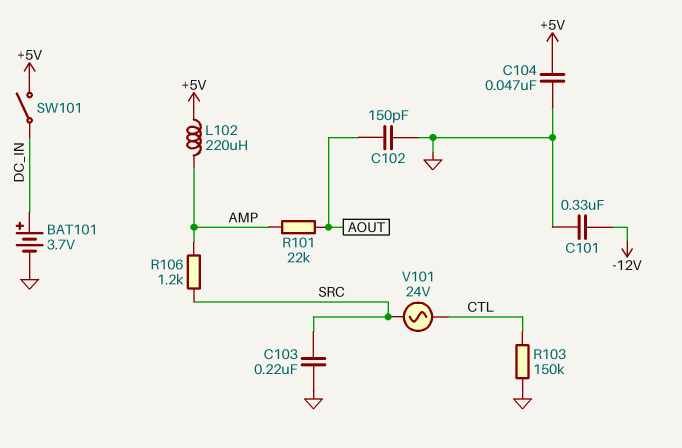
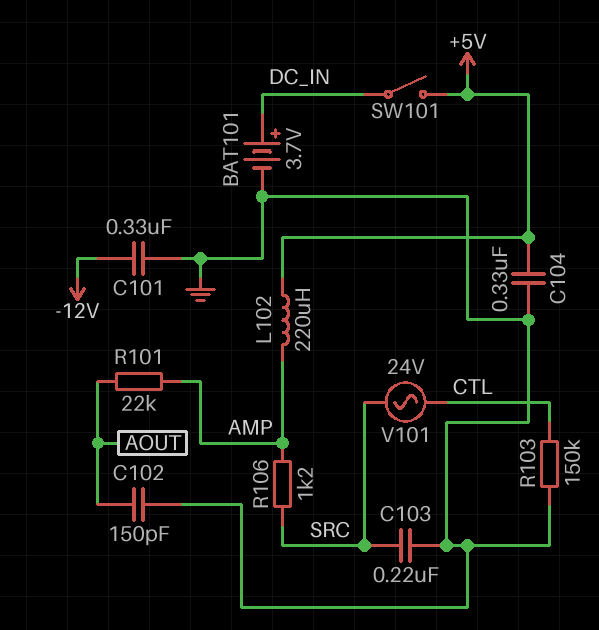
C104: 47nF (+5V, GND) -> 330nF (+5V, GND)

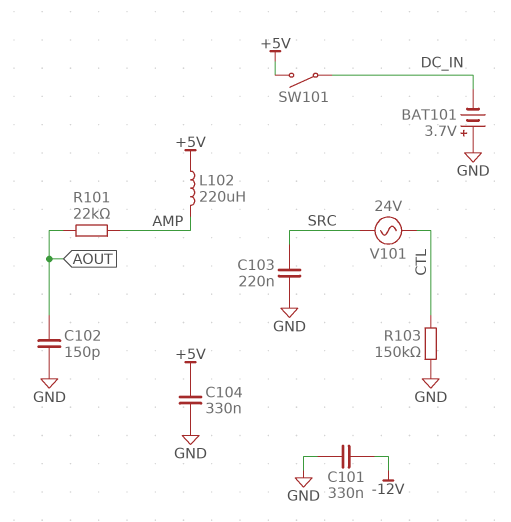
BAT101: 3.7V (plus DC_IN, minus GND) -> 3.7V (plus GND, minus DC_IN)
R106: 1.2k (AMP, SRC) -> none

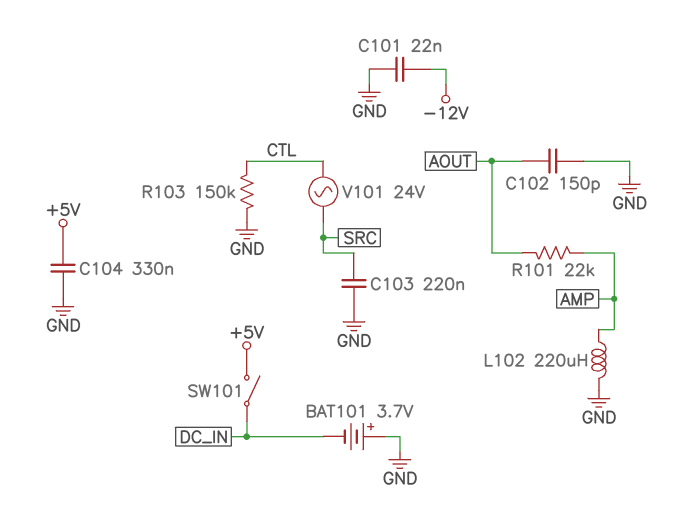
C101: 330nF (-12V, GND) -> 22nF (-12V, GND)
L102: 220uH (+5V, AMP) -> 220uH (AMP, GND)

